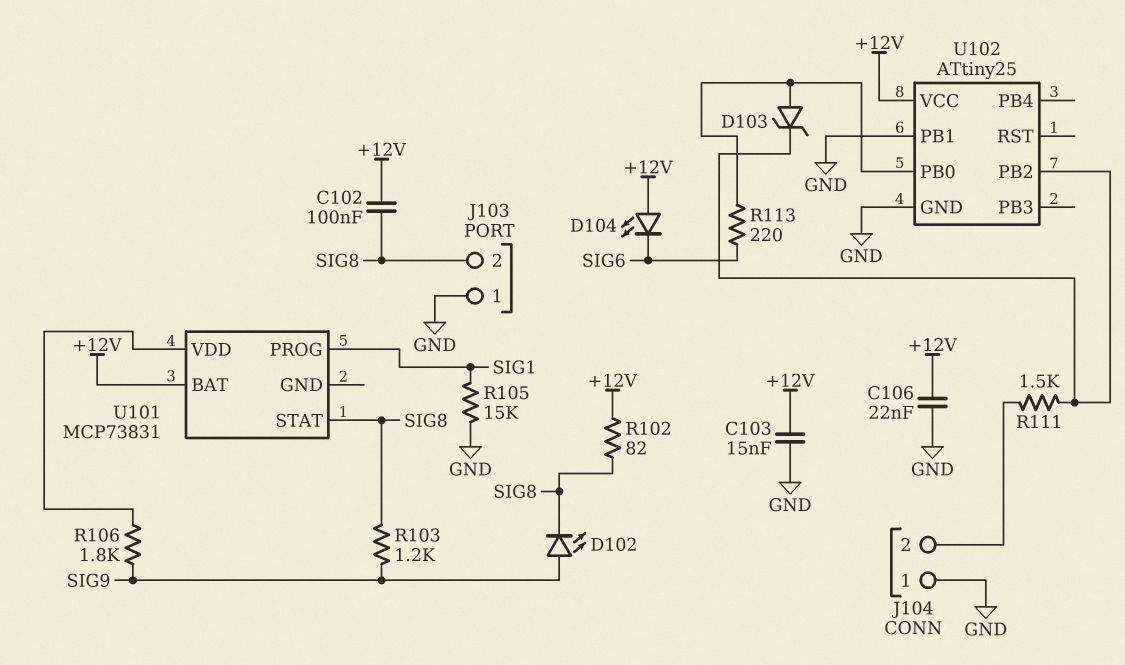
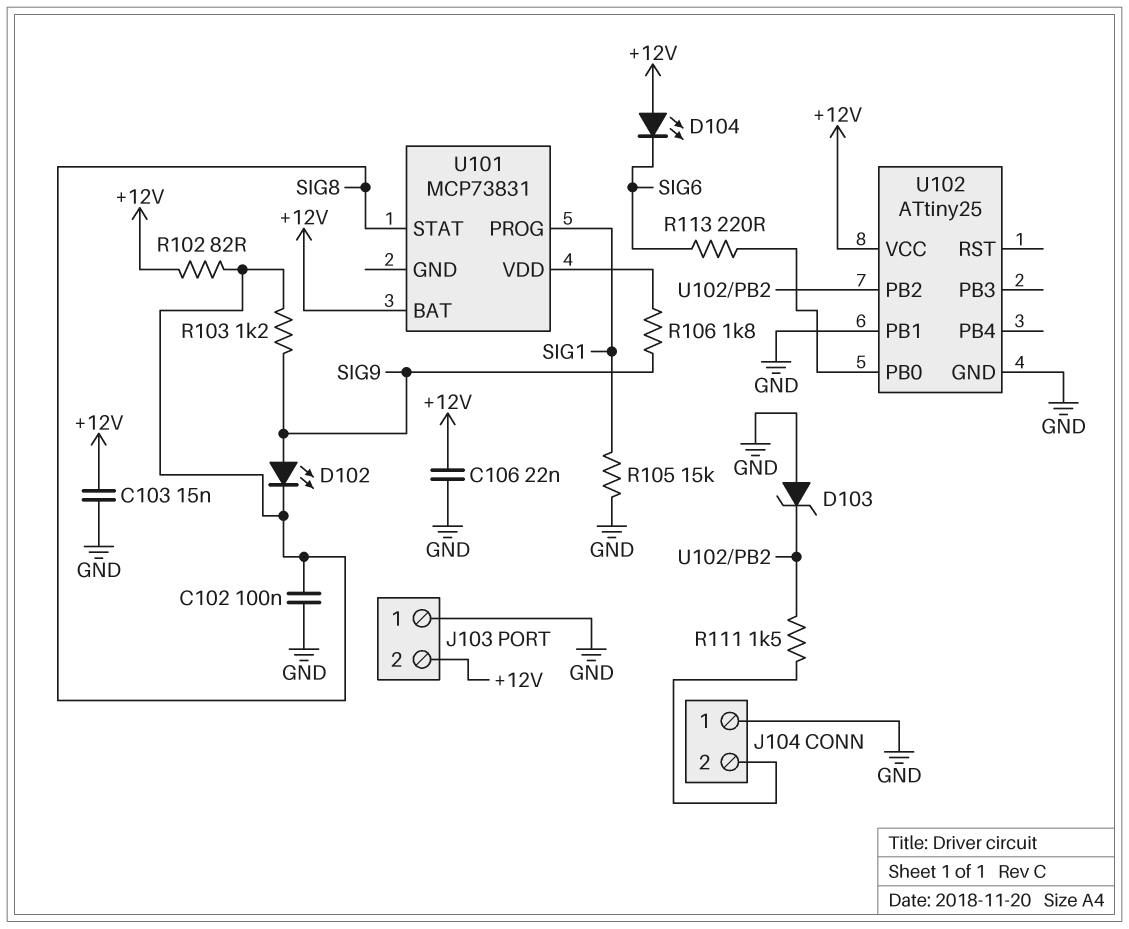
C102: 100nF (+12V, SIG8) -> 100nF (GND, SIG8)
D103: zener (A U102/PB0, K U102/PB2) -> zener (A GND, K U102/PB2)
J103 pin 2: SIG8 -> +12V

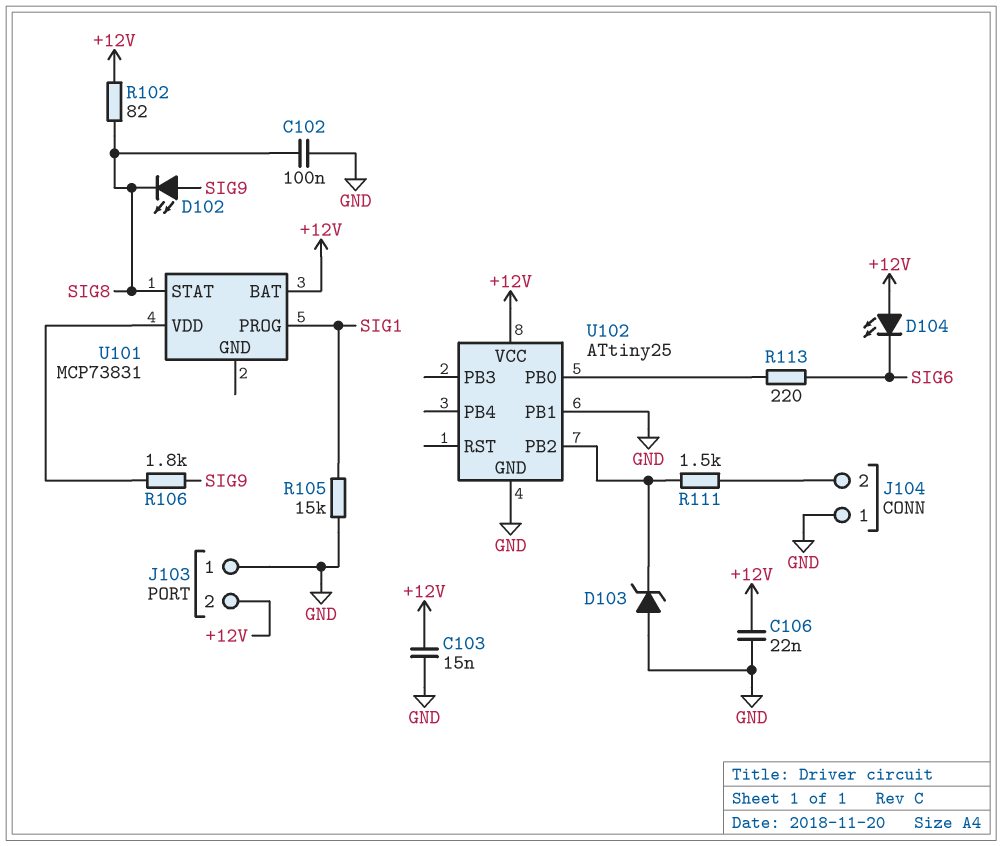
R103: 1.2k (SIG8, SIG9) -> none

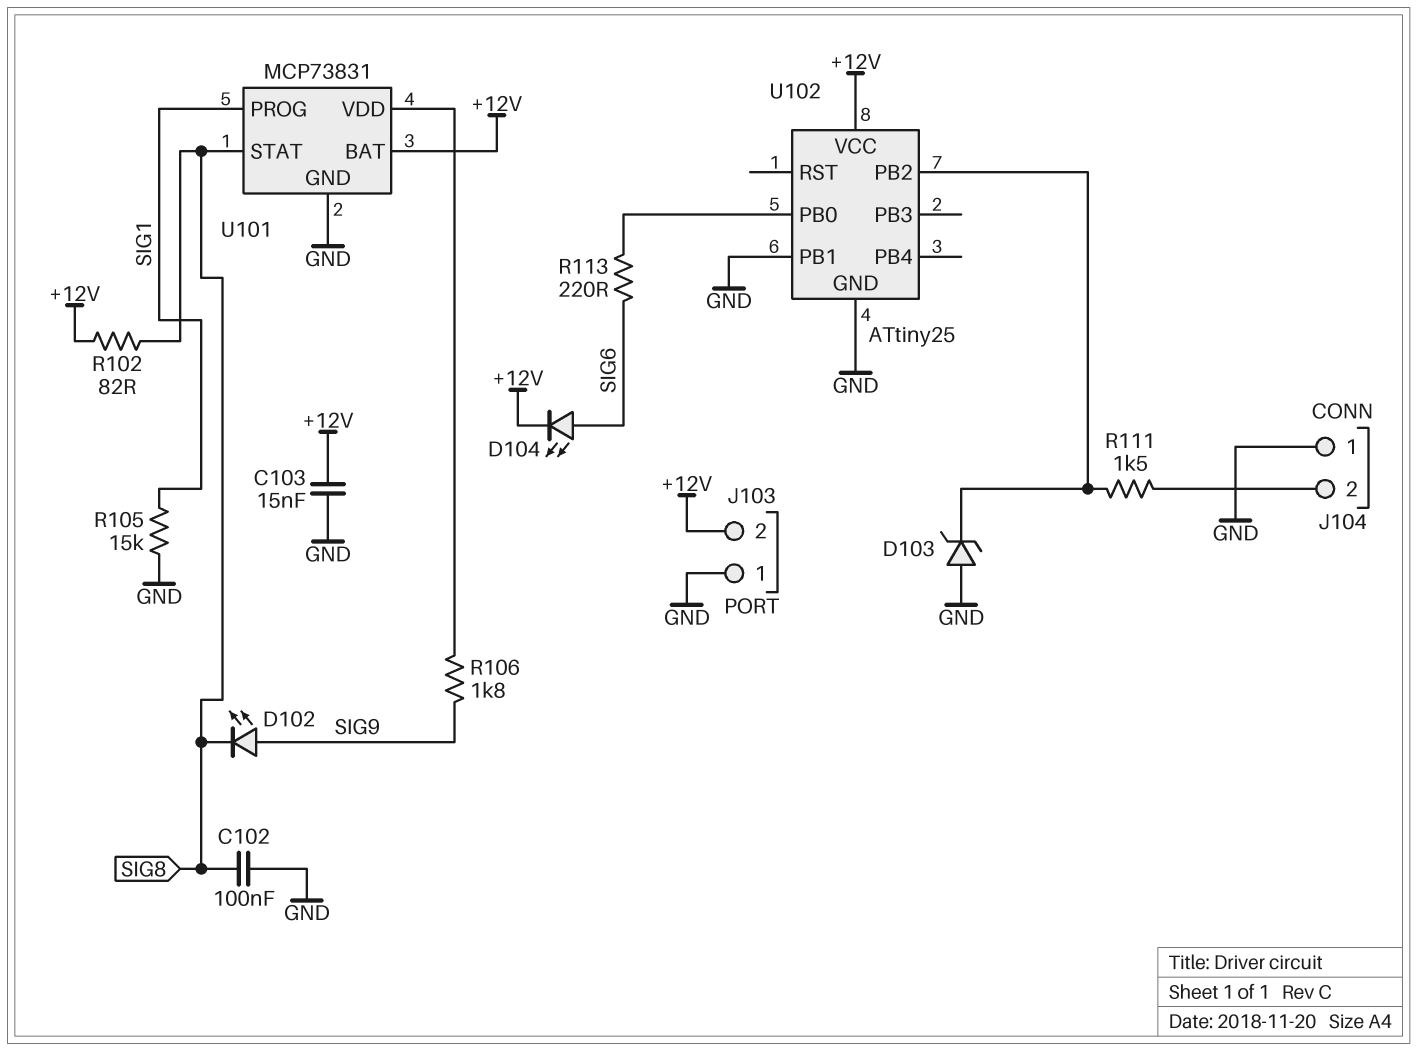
C106: 22nF (+12V, GND) -> none
D104: LED (A +12V, K SIG6) -> LED (A SIG6, K +12V)
U101 pin GND: none -> GND

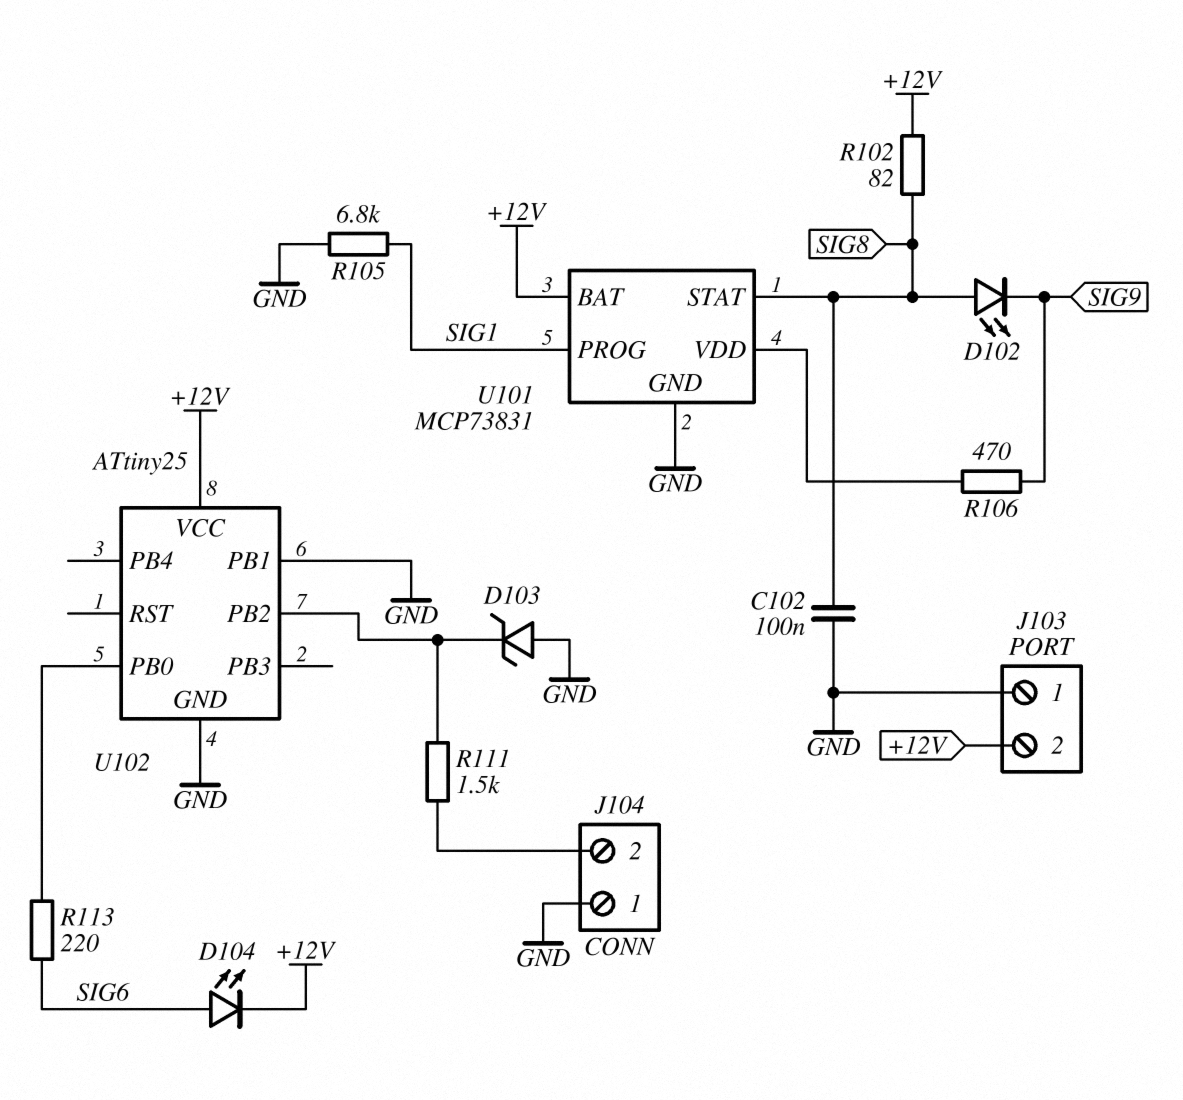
C103: 15nF (+12V, GND) -> none
D102: LED (A SIG9, K SIG8) -> LED (A SIG8, K SIG9)
R105: 15k (GND, SIG1) -> 6.8k (GND, SIG1)
R106: 1.8k (SIG9, U101/VDD) -> 470 (SIG9, U101/VDD)

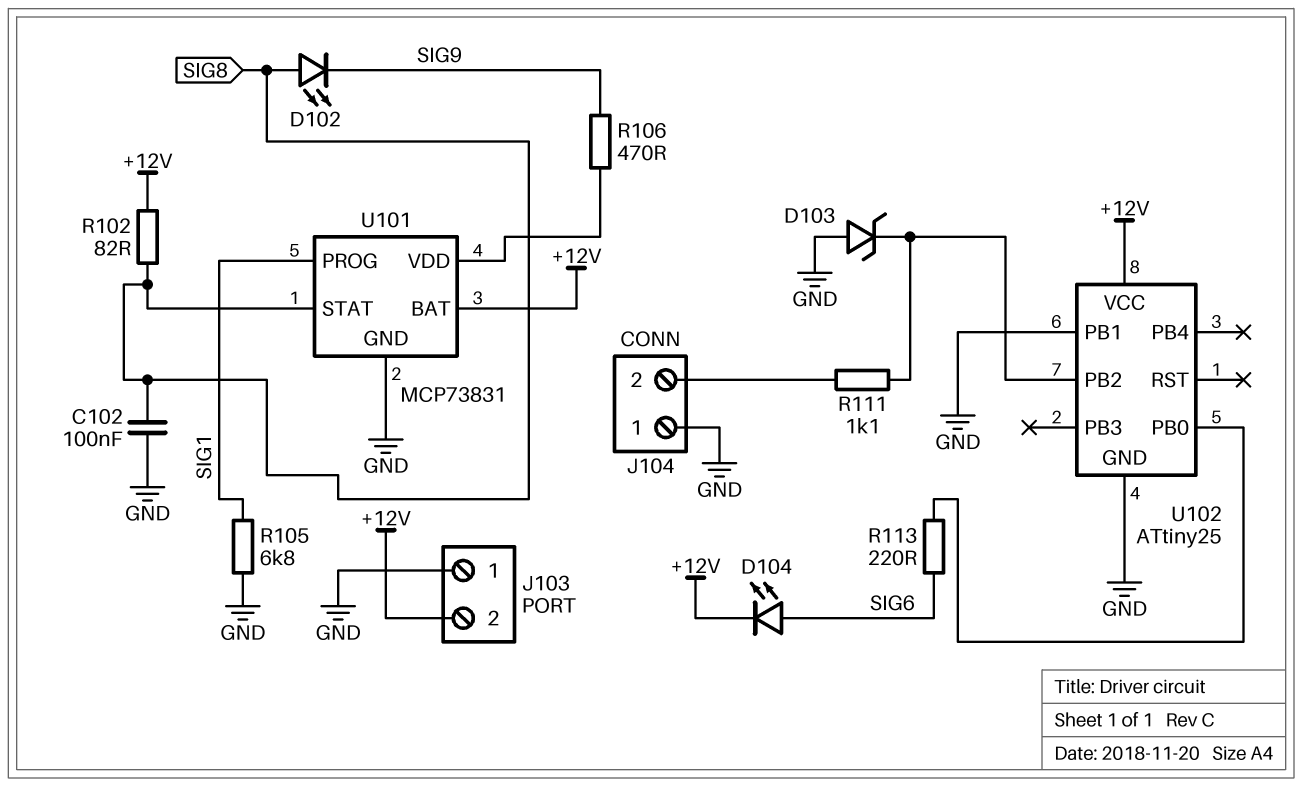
R111: 1.5k (J104/2, U102/PB2) -> 1.1k (J104/2, U102/PB2)

